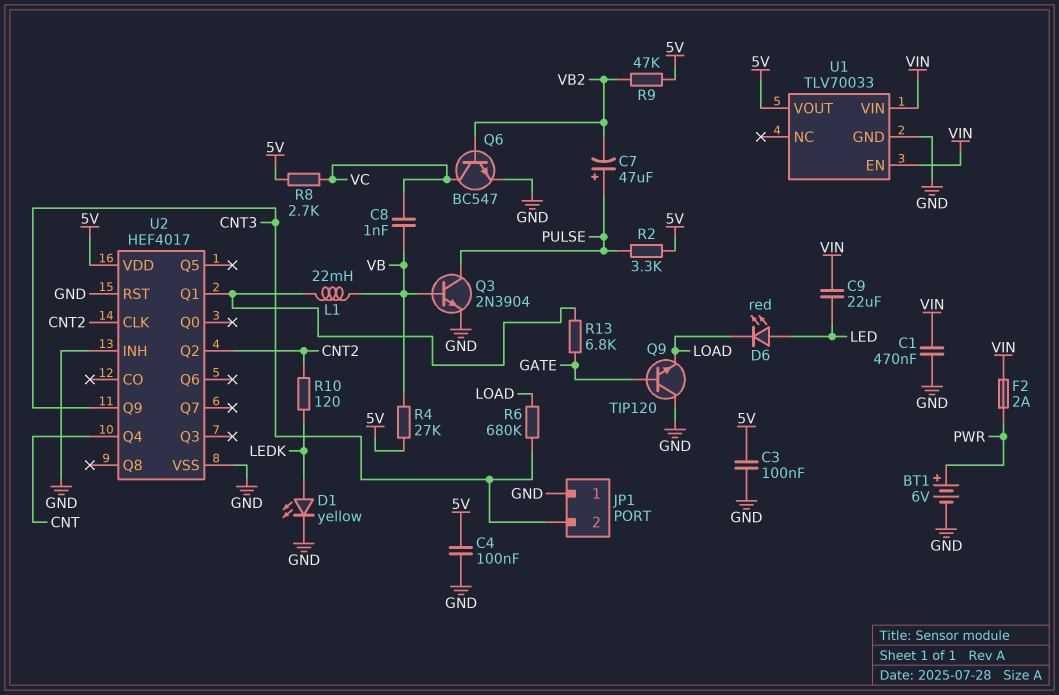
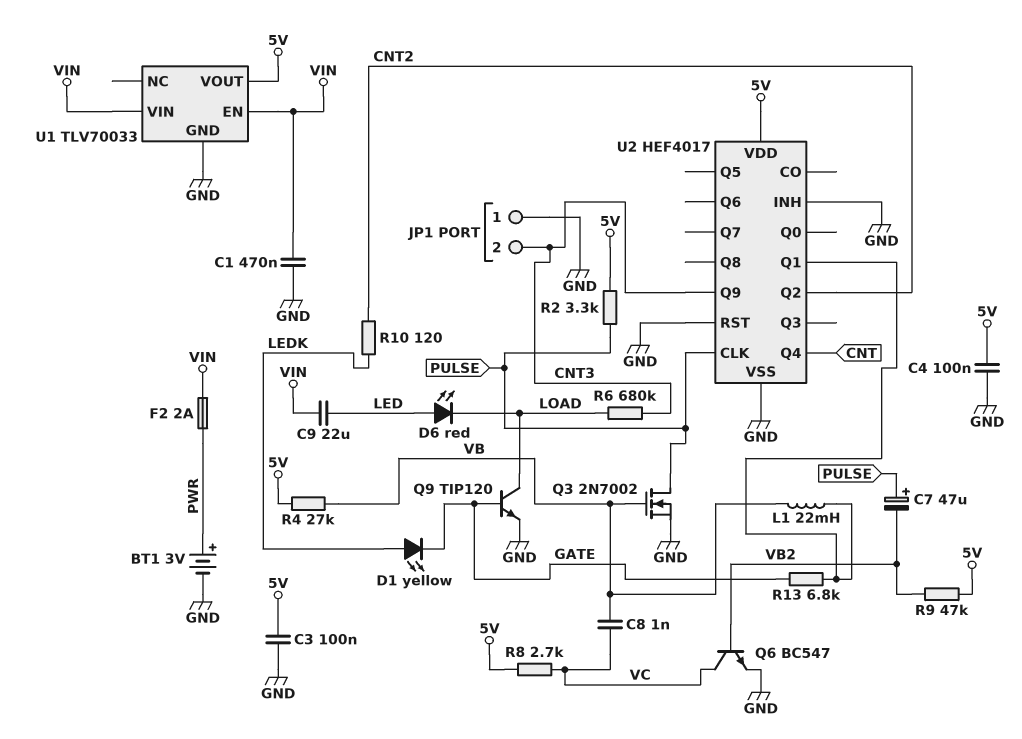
BT1: 6V (plus PWR, minus GND) -> 3V (plus PWR, minus GND)
D1: LED yellow (A LEDK, K GND) -> LED yellow (A LEDK, K GATE)
Q3: NPN 2N3904 (B VB, C PULSE, E GND) -> NMOS 2N7002 (G VB, D PULSE, S GND)
Q9: NPN TIP120 (B GATE, C GND, E LOAD) -> NPN TIP120 (B GATE, C LOAD, E GND)
U2 pin CLK: CNT2 -> PULSE

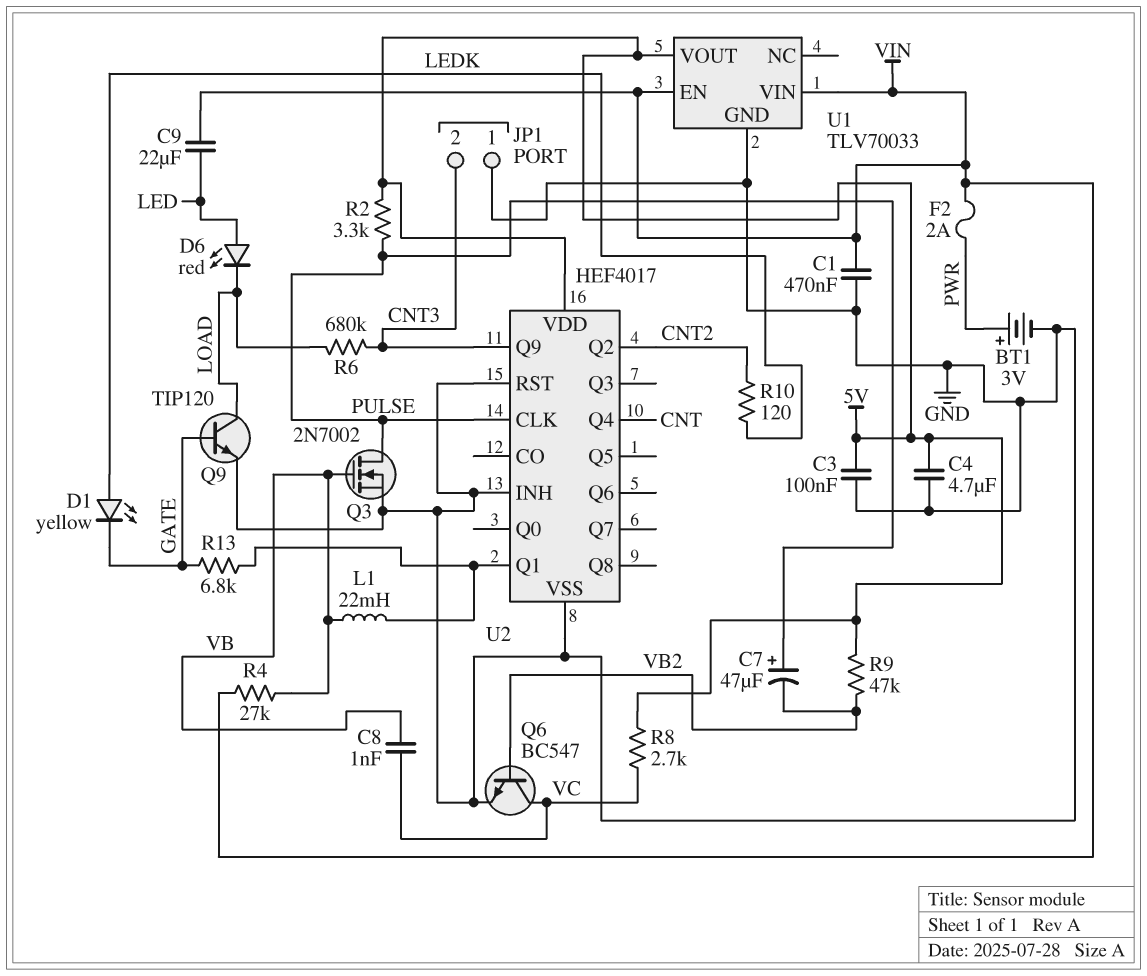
C4: 100nF (5V, GND) -> 4.7uF (5V, GND)
R4: 27k (5V, VB) -> 27k (VB, VIN)

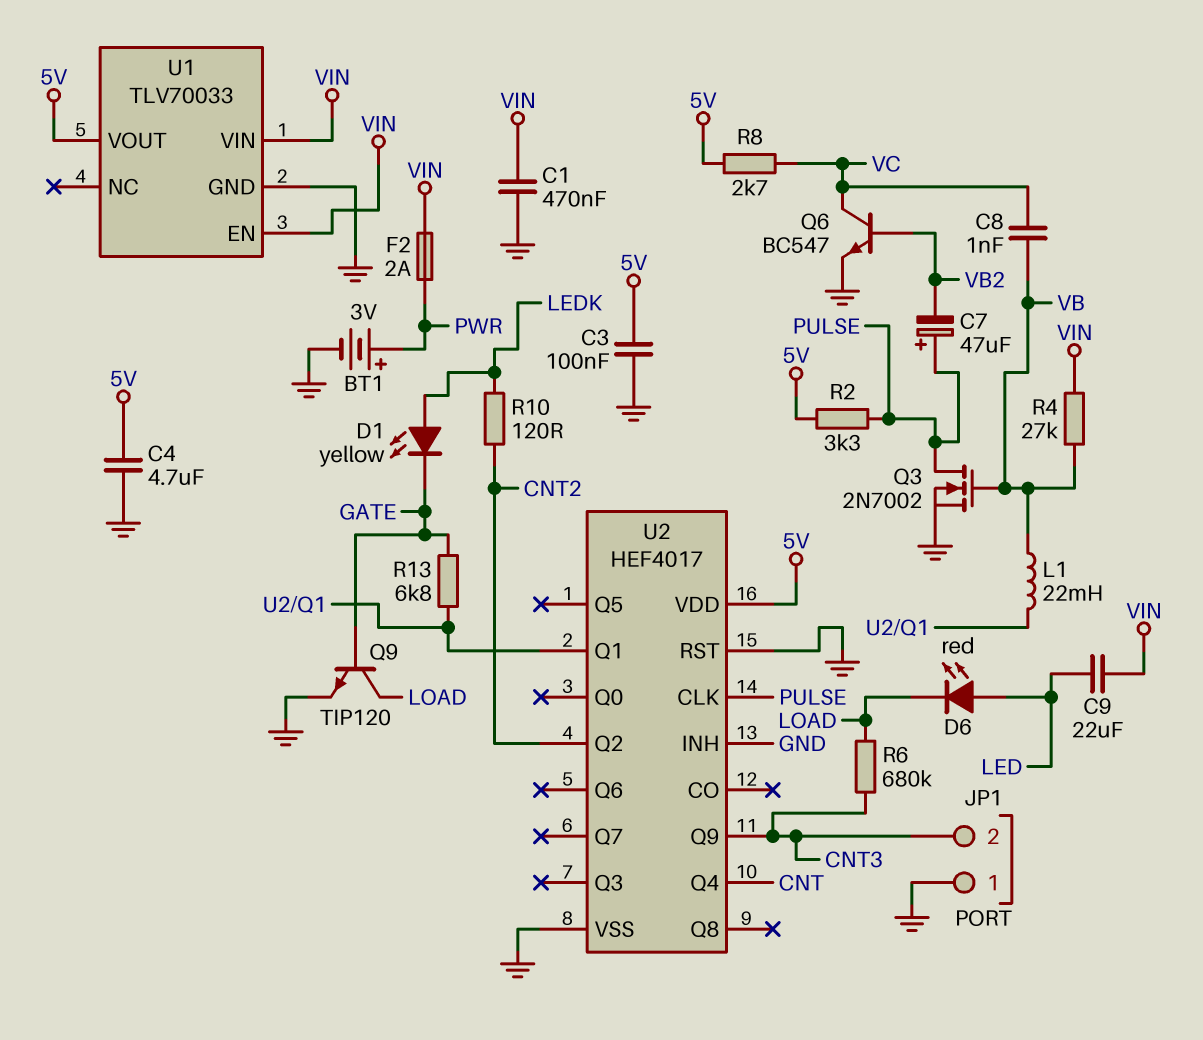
R9: 47k (5V, VB2) -> none

